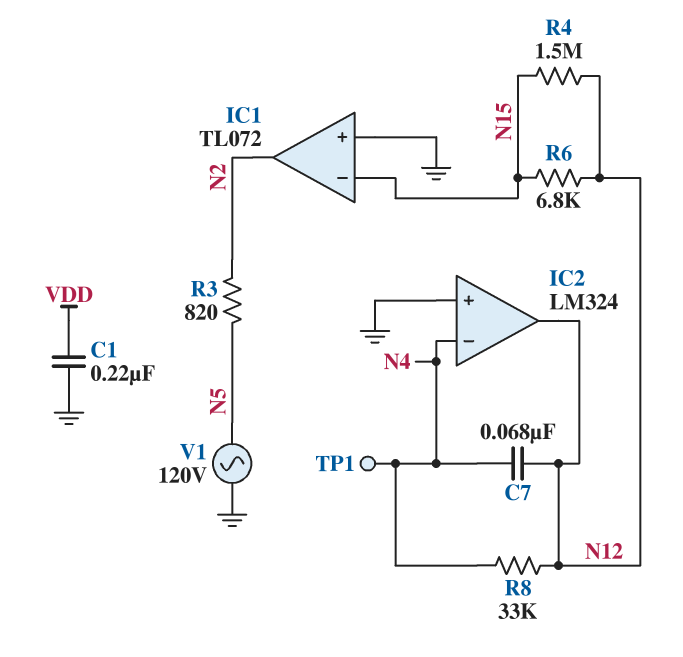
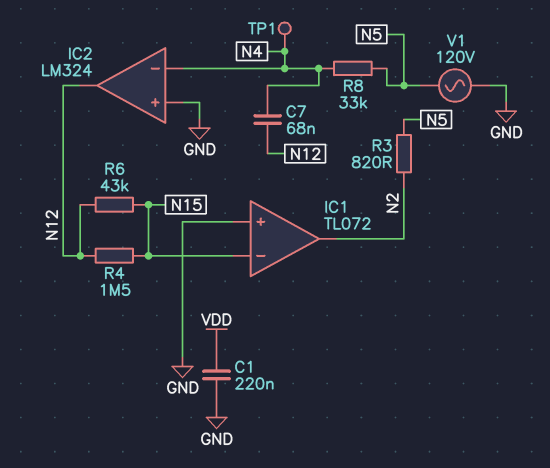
R6: 6.8k (N12, N15) -> 43k (N12, N15)
R8: 33k (N4, N12) -> 33k (N4, N5)

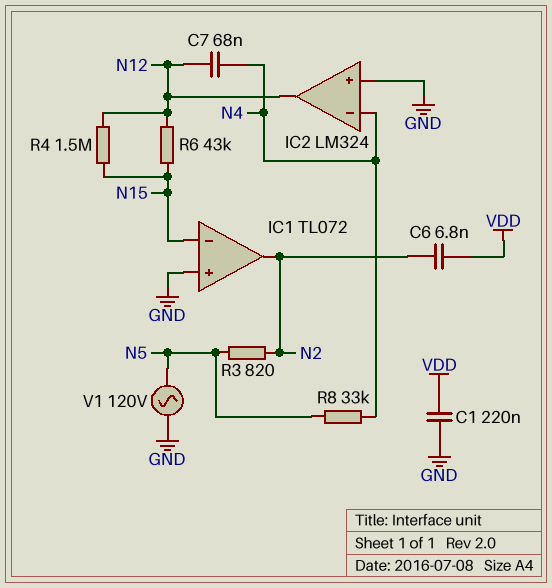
C6: none -> 6.8nF (N2, VDD)
TP1: test point (N4) -> none

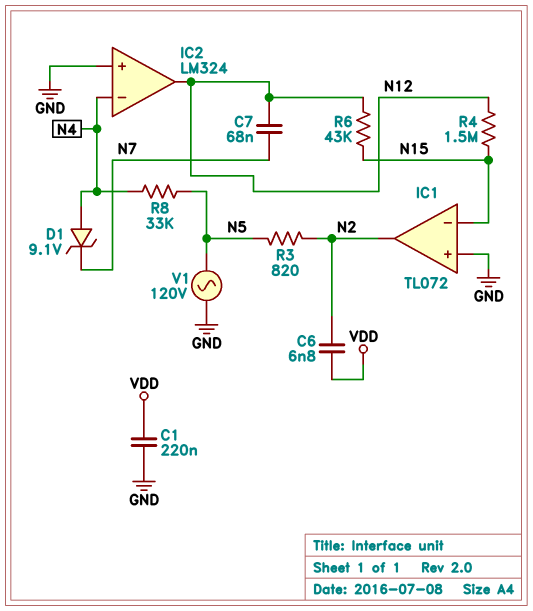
C7: 68nF (N4, N12) -> 68nF (N7, N12)
D1: none -> zener 9.1V (A N4, K N7)

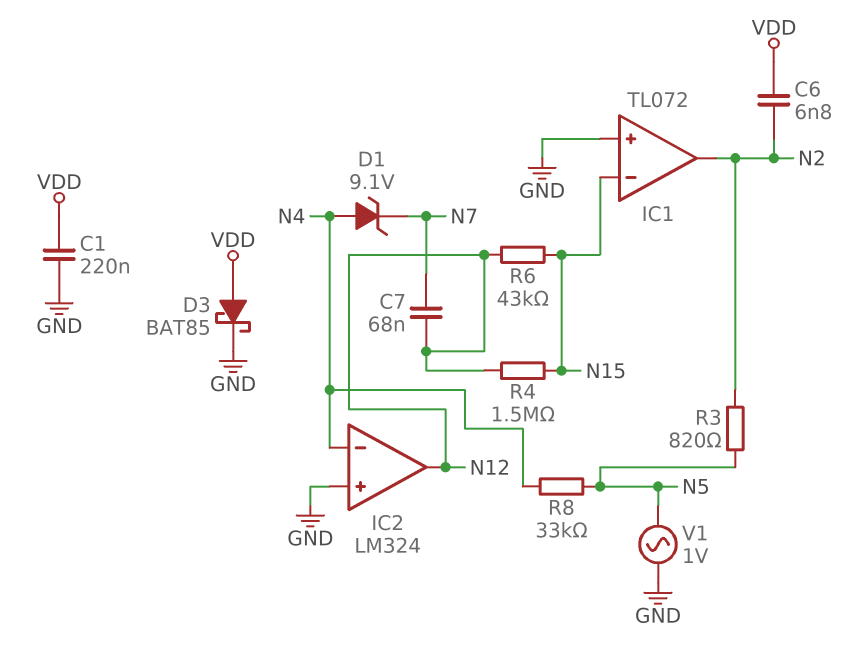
D3: none -> schottky BAT85 (A VDD, K GND)
V1: AC 120V (GND, N5) -> AC 1V (GND, N5)

